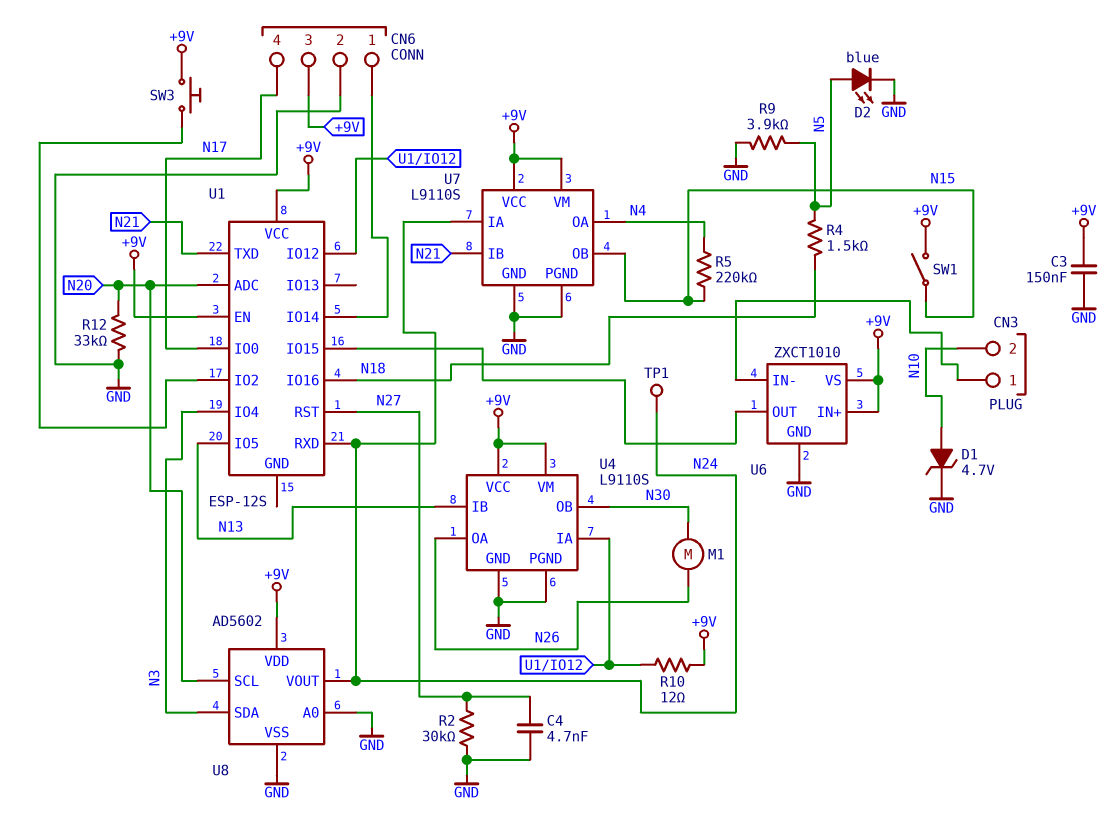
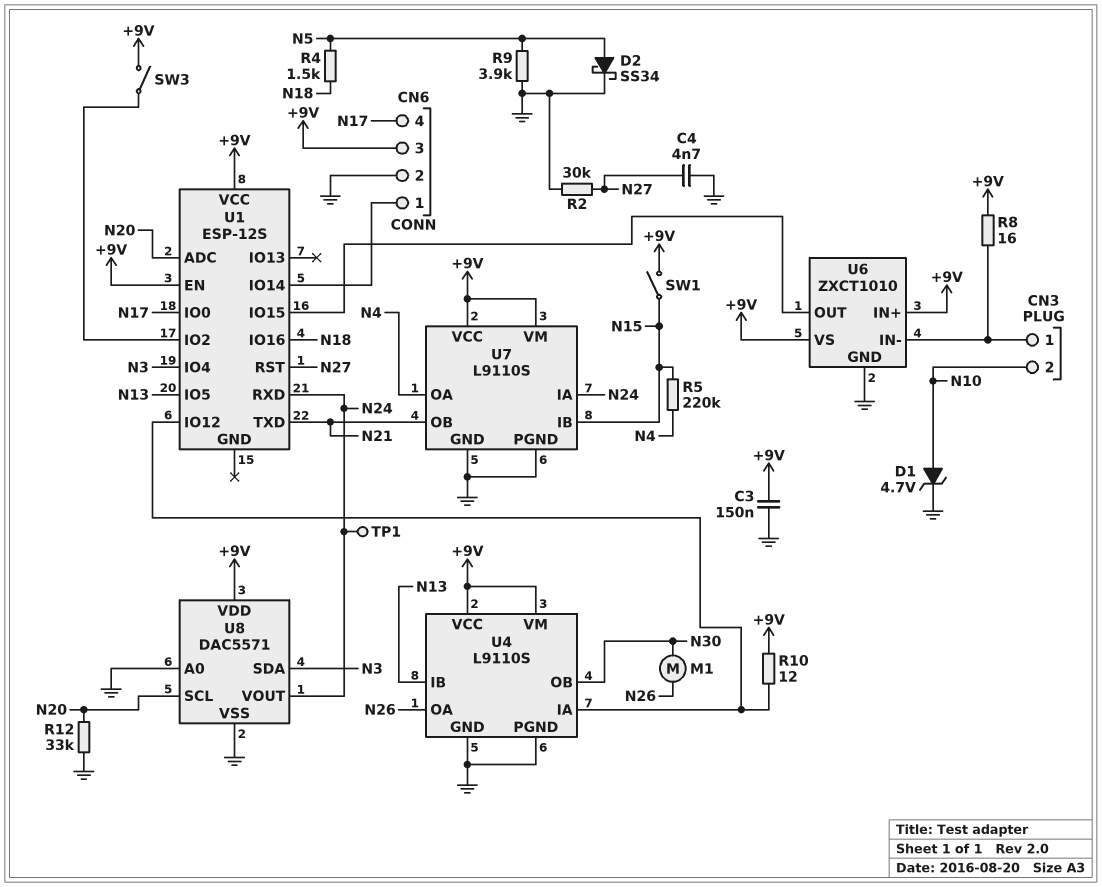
D2: LED blue (A N5, K GND) -> schottky SS34 (A N5, K GND)
R8: none -> 16 (+9V, CN3/1)
SW3: button (+9V, U1/IO2) -> switch (+9V, U1/IO2)
U7 pin IB: N21 -> N15
U7 pin OB: N15 -> N21
U8: AD5602 -> DAC5571

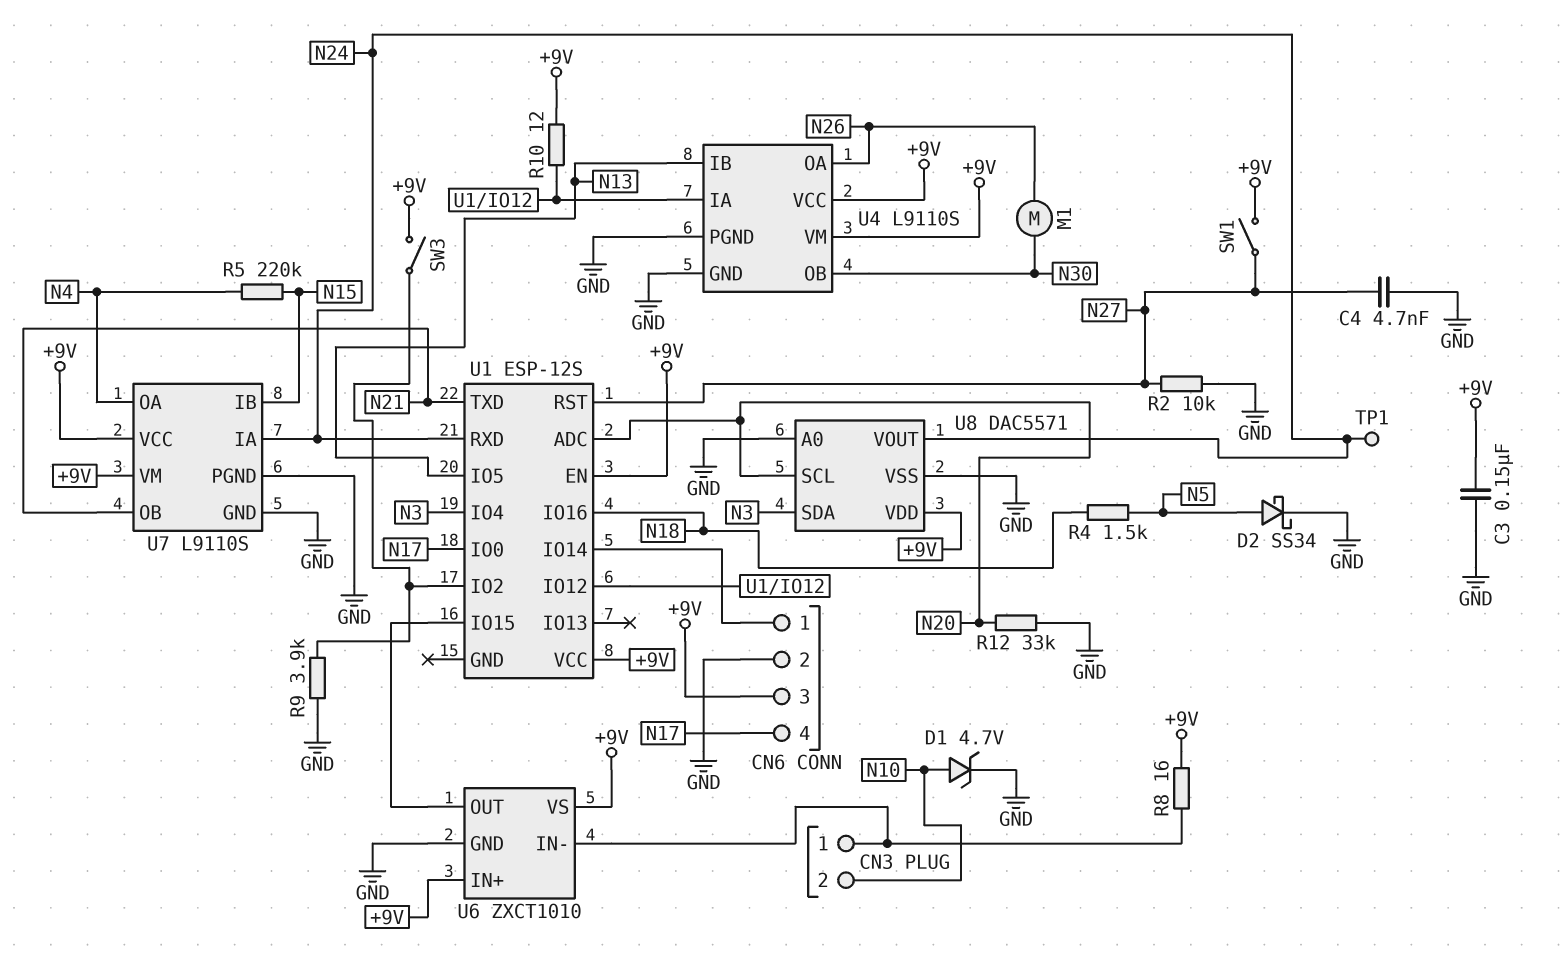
R2: 30k (GND, N27) -> 10k (GND, N27)
R9: 3.9k (GND, N5) -> 3.9k (GND, U1/IO2)
SW1: switch (+9V, N15) -> switch (+9V, N27)

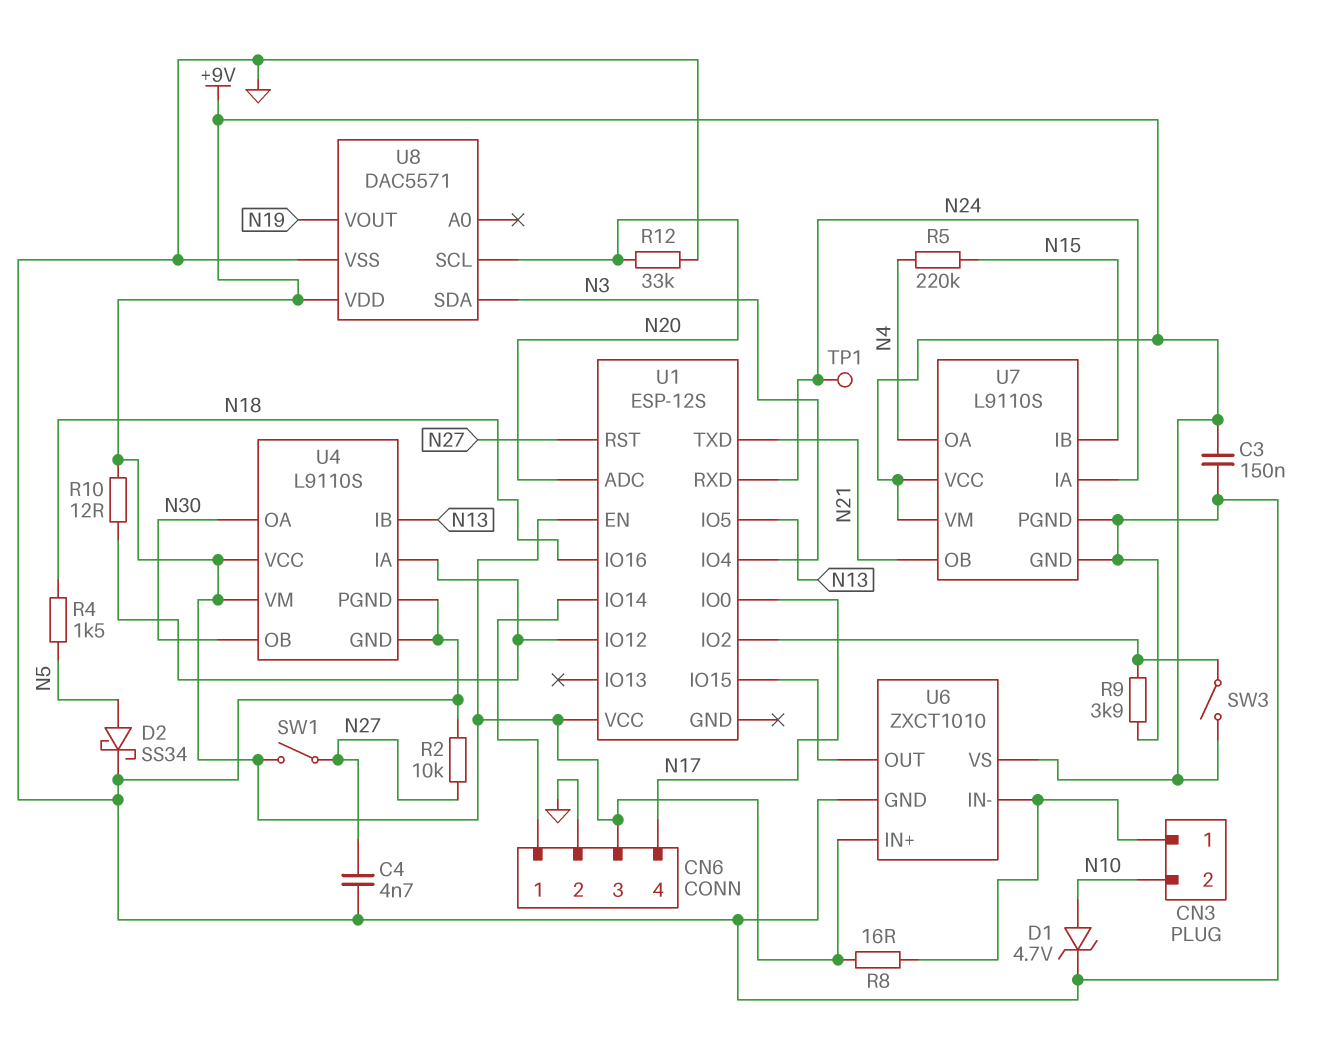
M1: motor (N26, N30) -> none
U4 pin OA: N26 -> N30
U8 pin A0: GND -> none
U8 pin VOUT: N24 -> N19

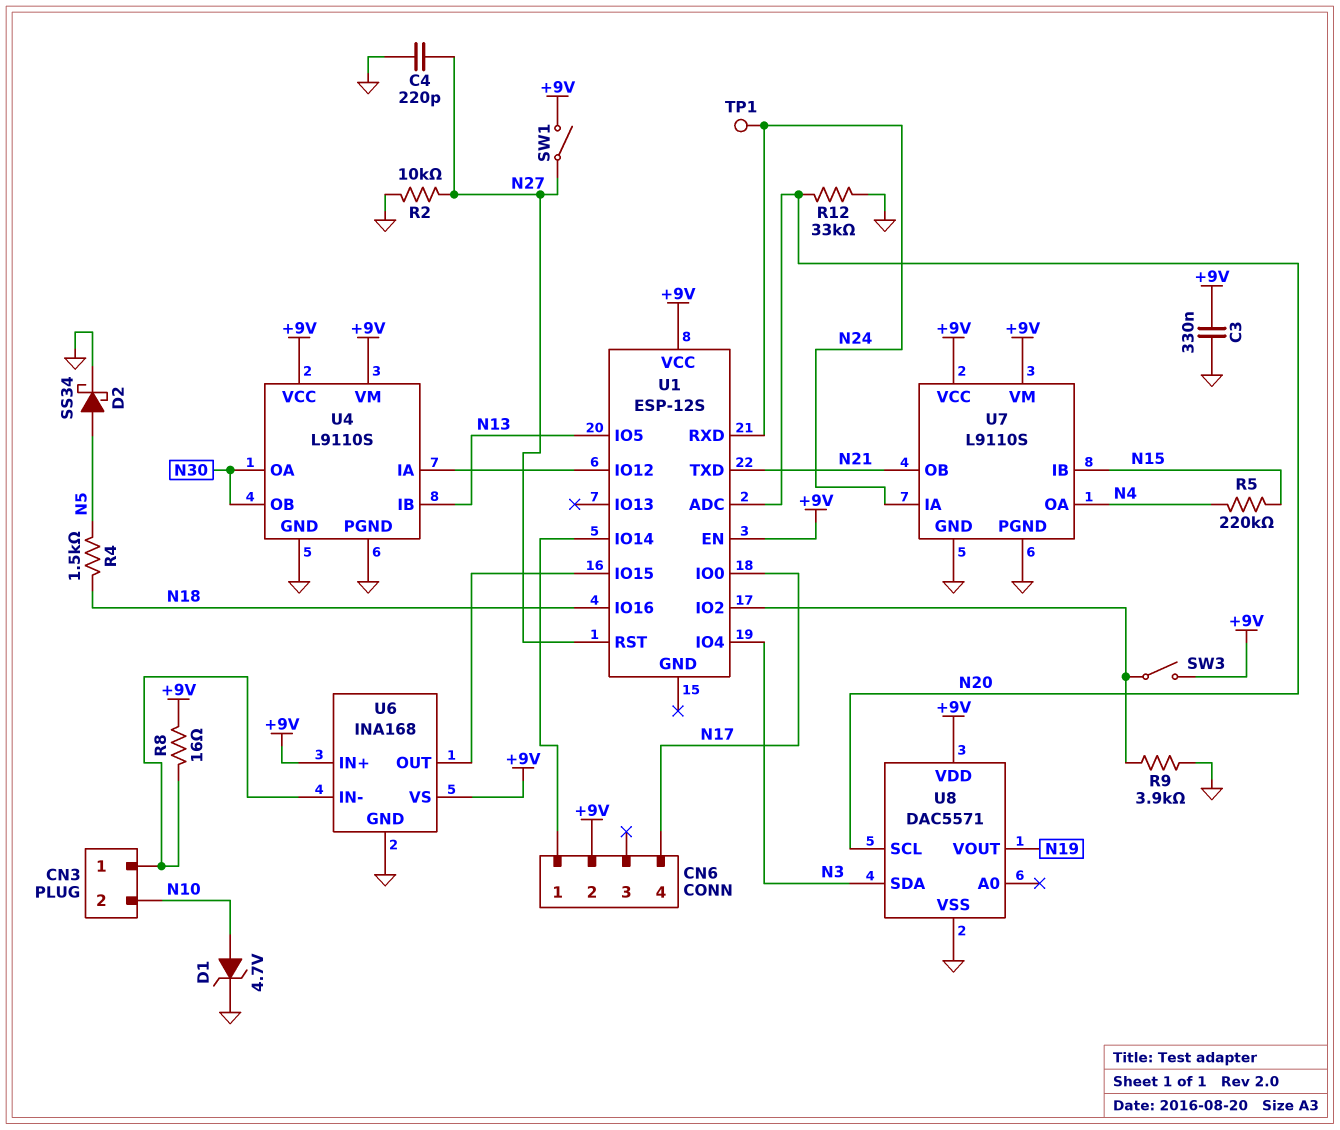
C3: 150nF (+9V, GND) -> 330nF (+9V, GND)
C4: 4.7nF (GND, N27) -> 220pF (GND, N27)
CN6 pin 2: GND -> +9V
CN6 pin 3: +9V -> none
R10: 12 (+9V, U1/IO12) -> none
U6: ZXCT1010 -> INA168

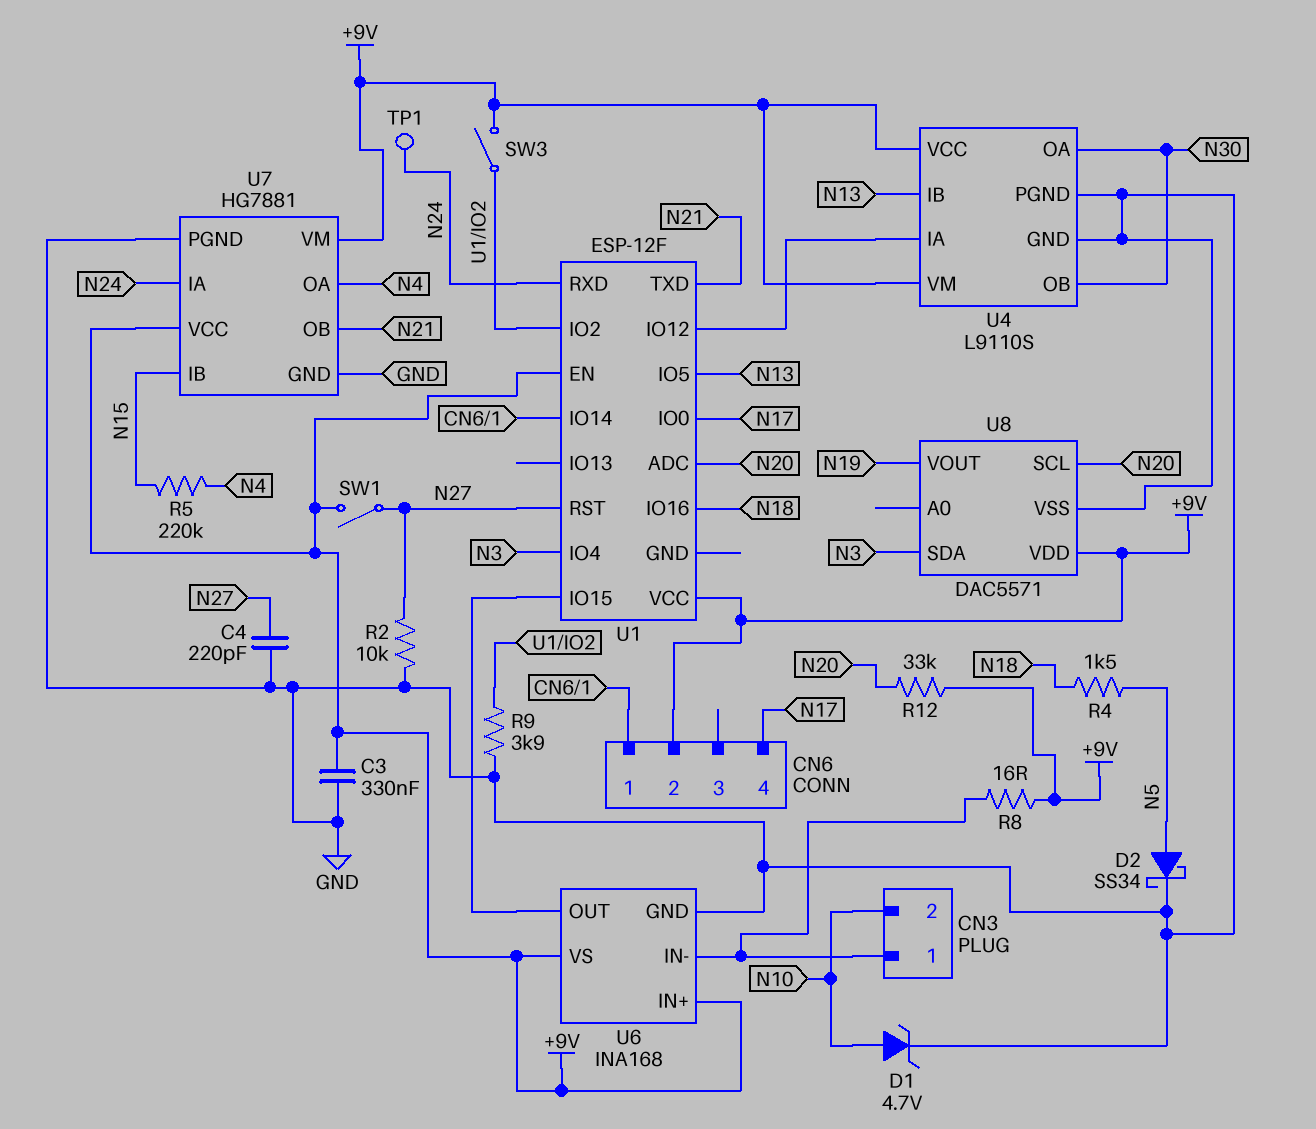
R12: 33k (GND, N20) -> 33k (+9V, N20)
U1: ESP-12S -> ESP-12F
U7: L9110S -> HG7881

